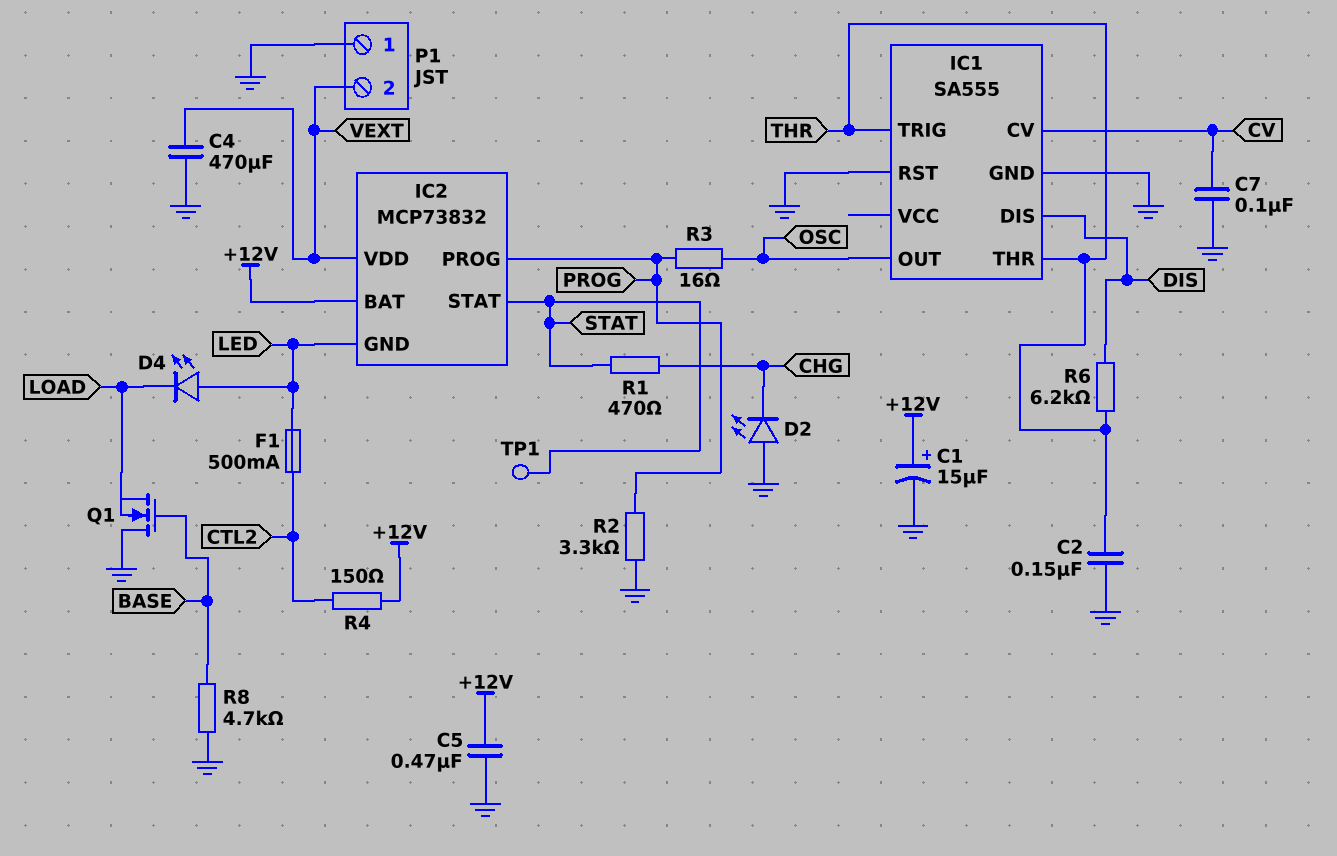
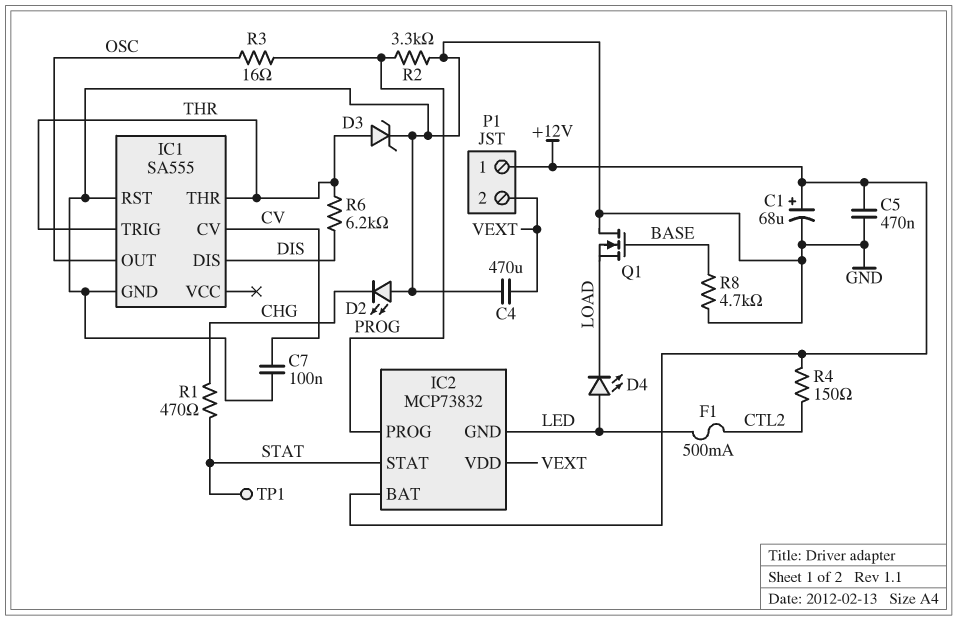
C1: 15uF (plus +12V, minus GND) -> 68uF (plus +12V, minus GND)
C2: 150nF (GND, THR) -> none
D3: none -> zener (A THR, K GND)
P1 pin 1: GND -> +12V

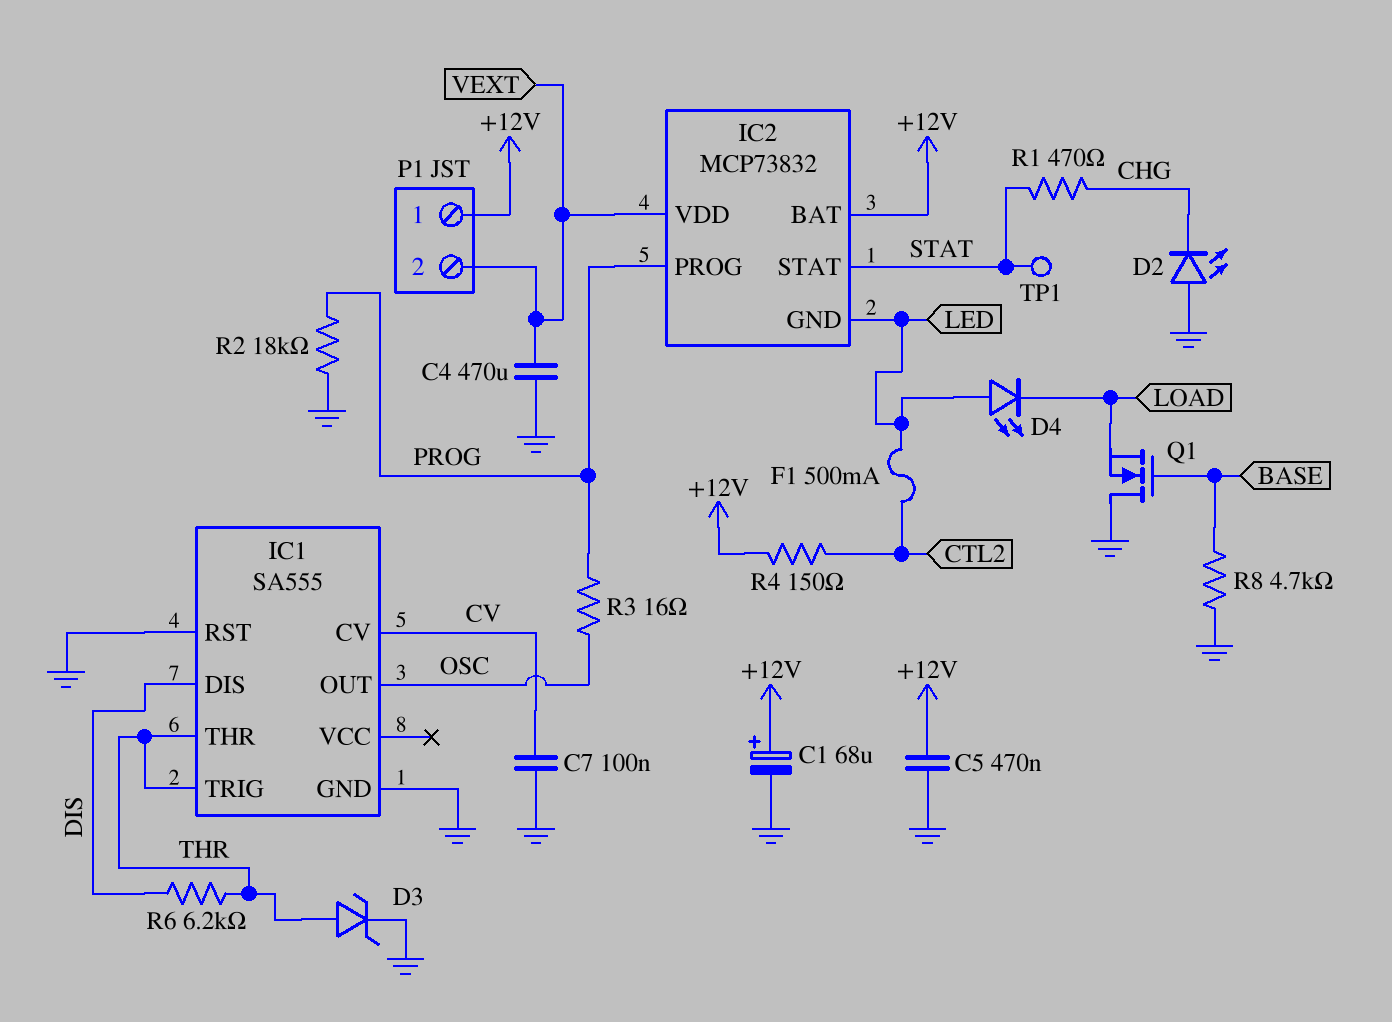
R2: 3.3k (GND, PROG) -> 18k (GND, PROG)

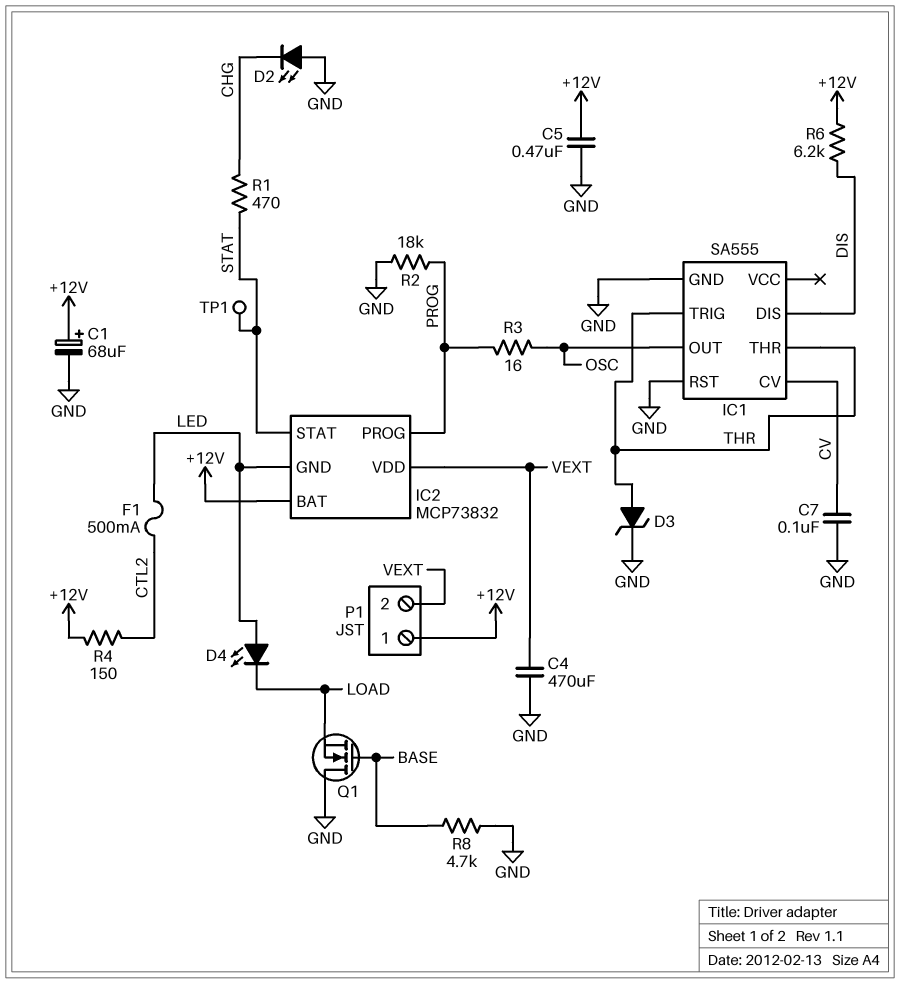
R6: 6.2k (DIS, THR) -> 6.2k (+12V, DIS)

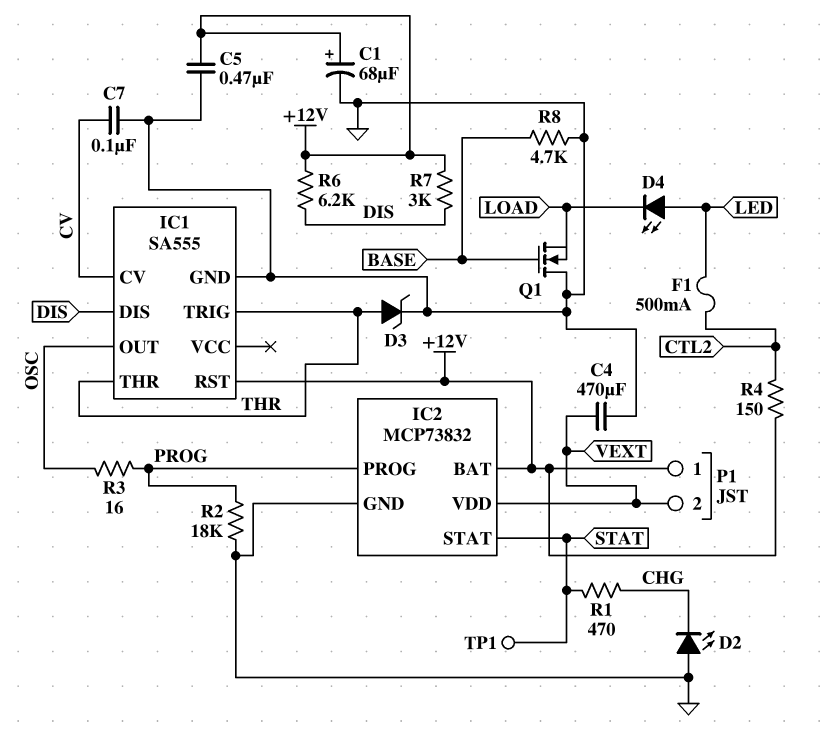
IC1 pin RST: GND -> +12V
IC2 pin GND: LED -> GND
R7: none -> 3k (+12V, DIS)

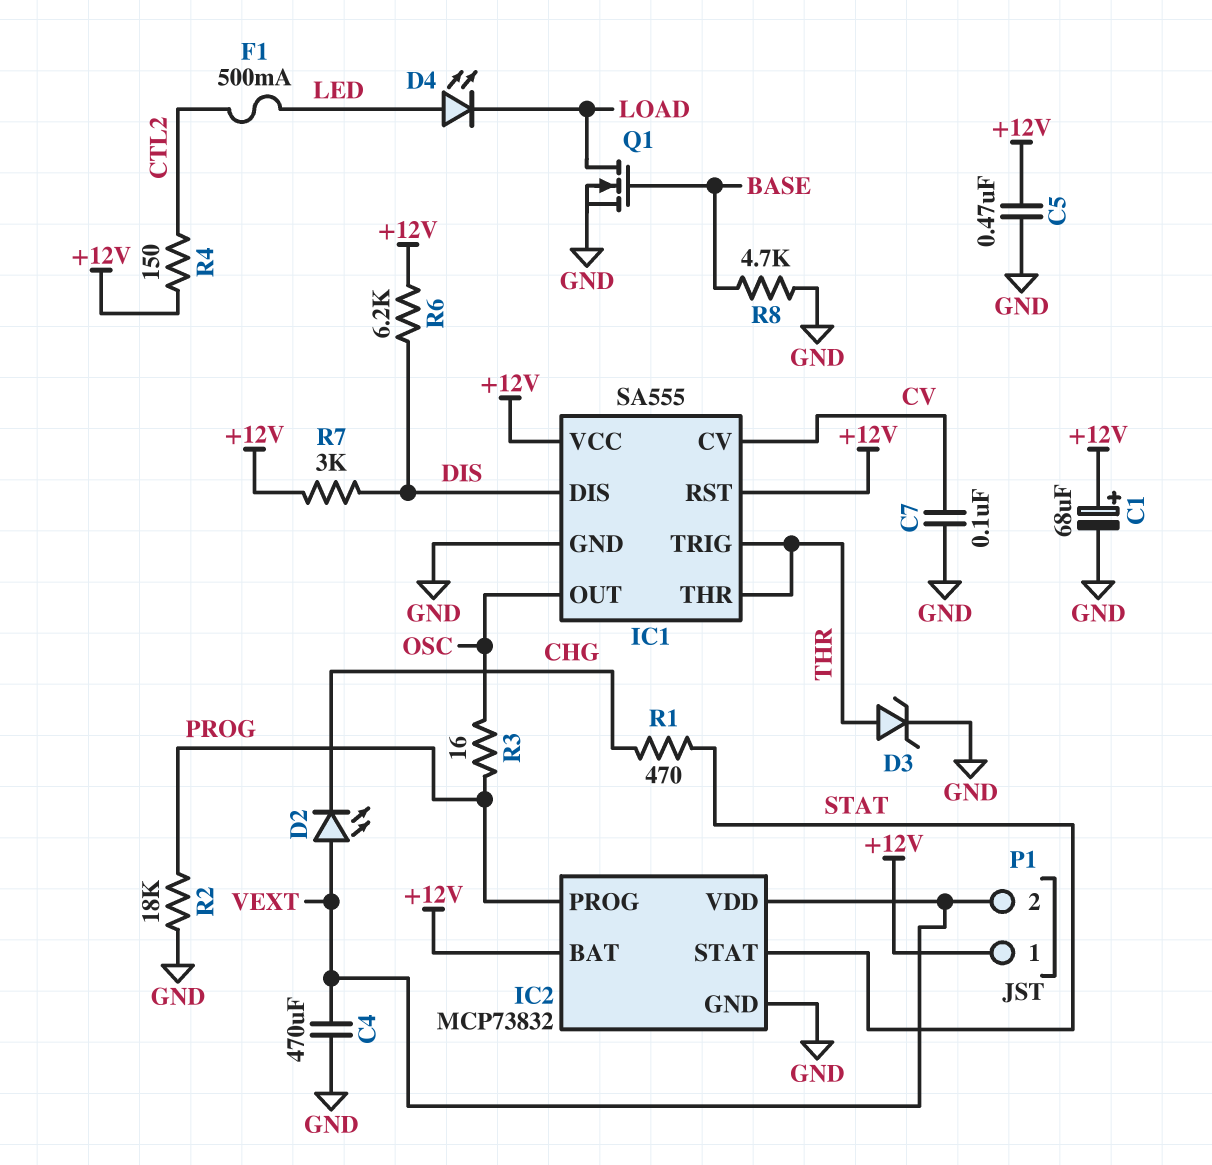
D2: LED (A GND, K CHG) -> LED (A VEXT, K CHG)
IC1 pin VCC: none -> +12V
Q1: NMOS (G BASE, D GND, S LOAD) -> NMOS (G BASE, D LOAD, S GND)
TP1: test point (STAT) -> none

